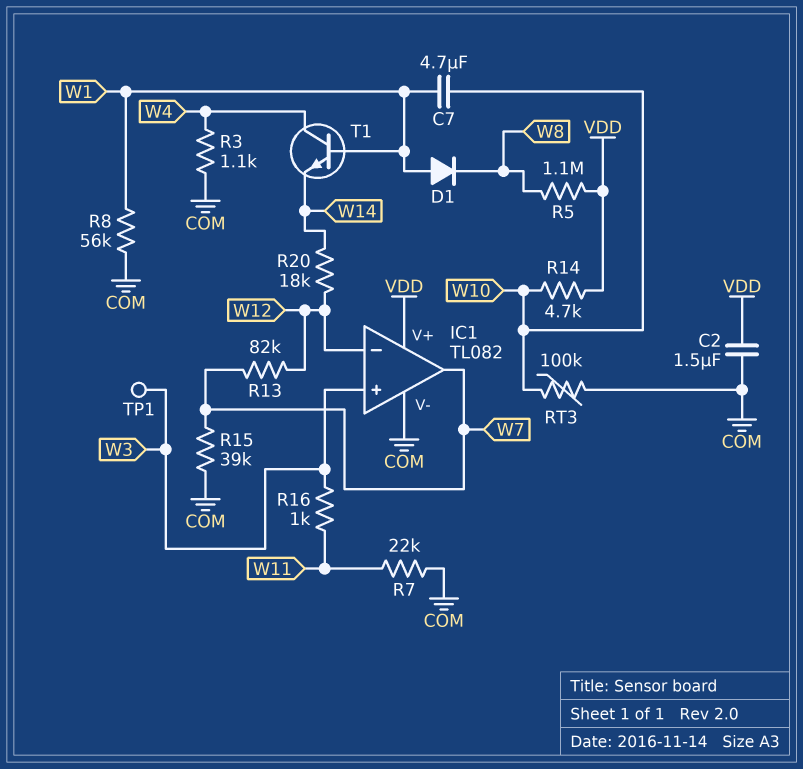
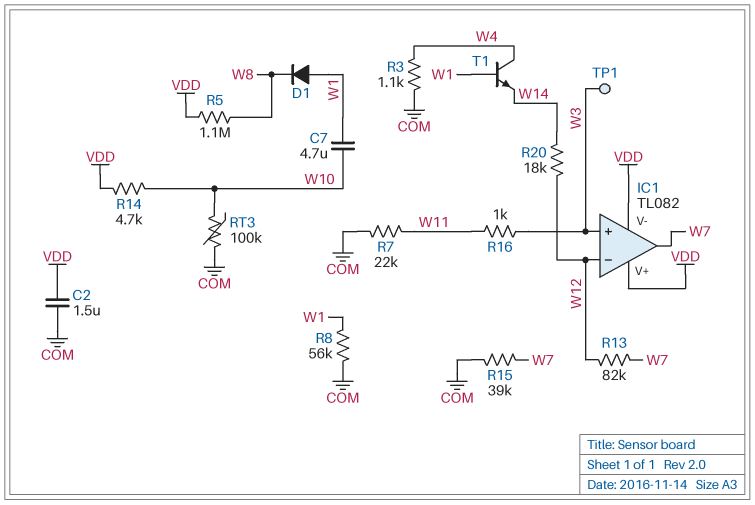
IC1 pin V-: COM -> VDD

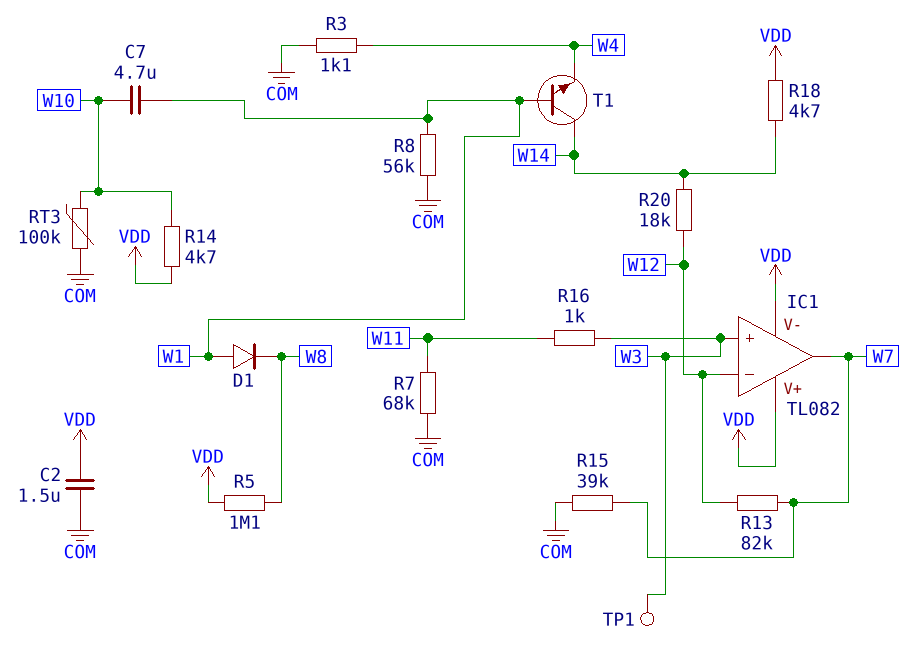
R7: 22k (COM, W11) -> 68k (COM, W11)
R18: none -> 4.7k (VDD, W14)
T1: NPN (B W1, C W4, E W14) -> NPN (B W1, C W14, E W4)

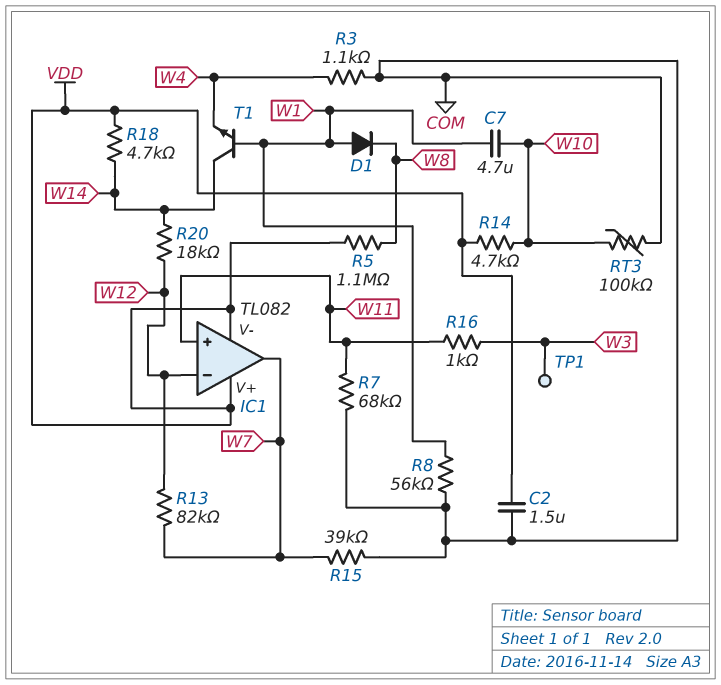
IC1 pin in+: W3 -> W11

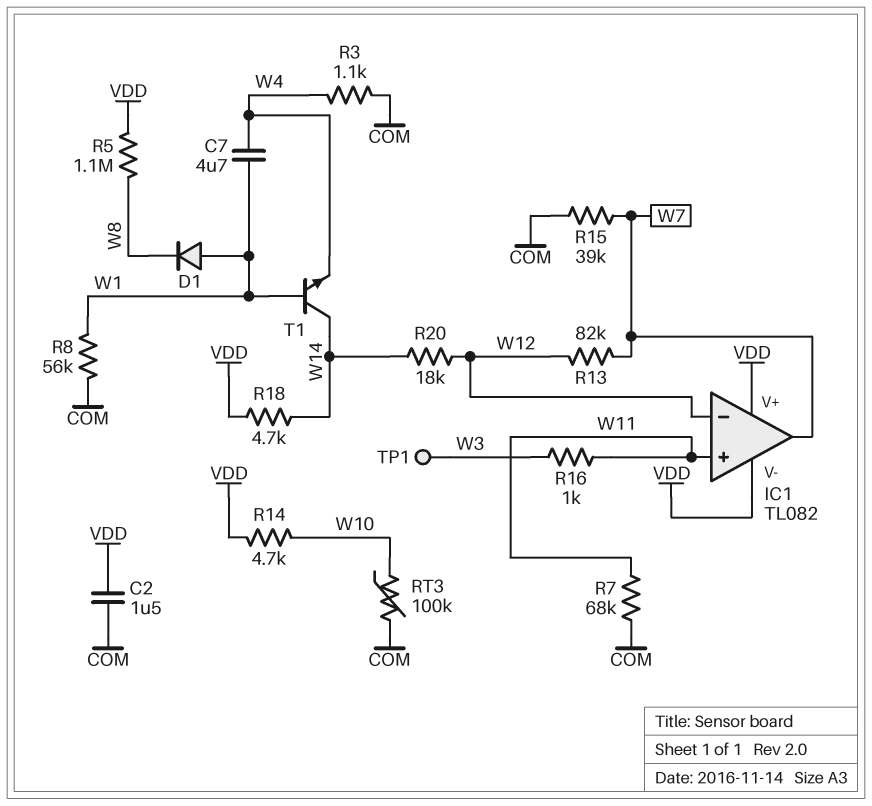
C7: 4.7uF (W1, W10) -> 4.7uF (W1, W4)

